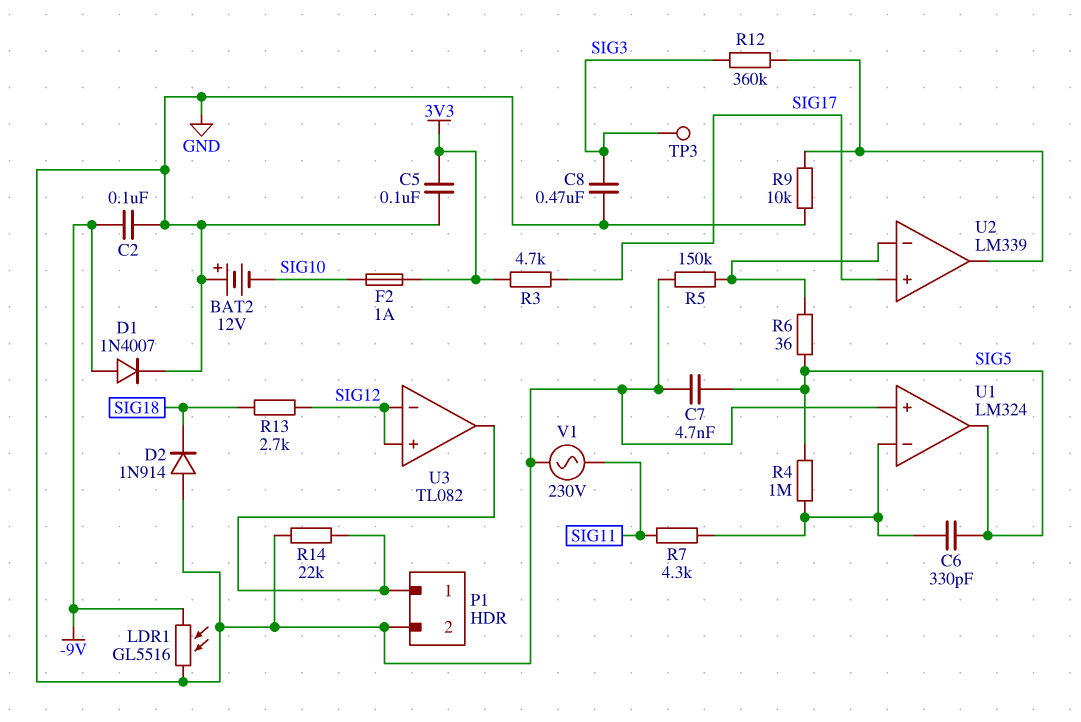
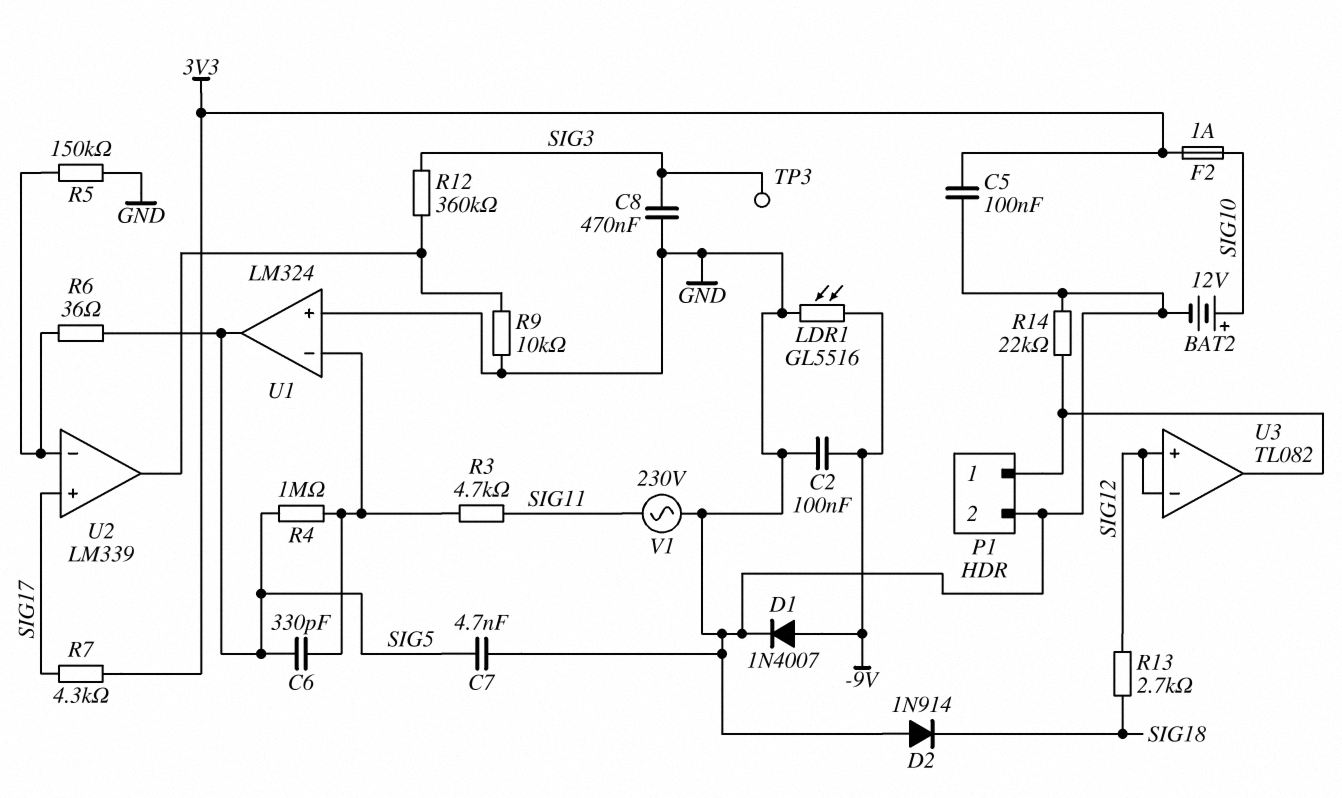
BAT2: 12V (plus GND, minus SIG10) -> 12V (plus SIG10, minus GND)
R3: 4.7k (3V3, SIG17) -> 4.7k (SIG11, U1/in-)
R7: 4.3k (SIG11, U1/in-) -> 4.3k (3V3, SIG17)

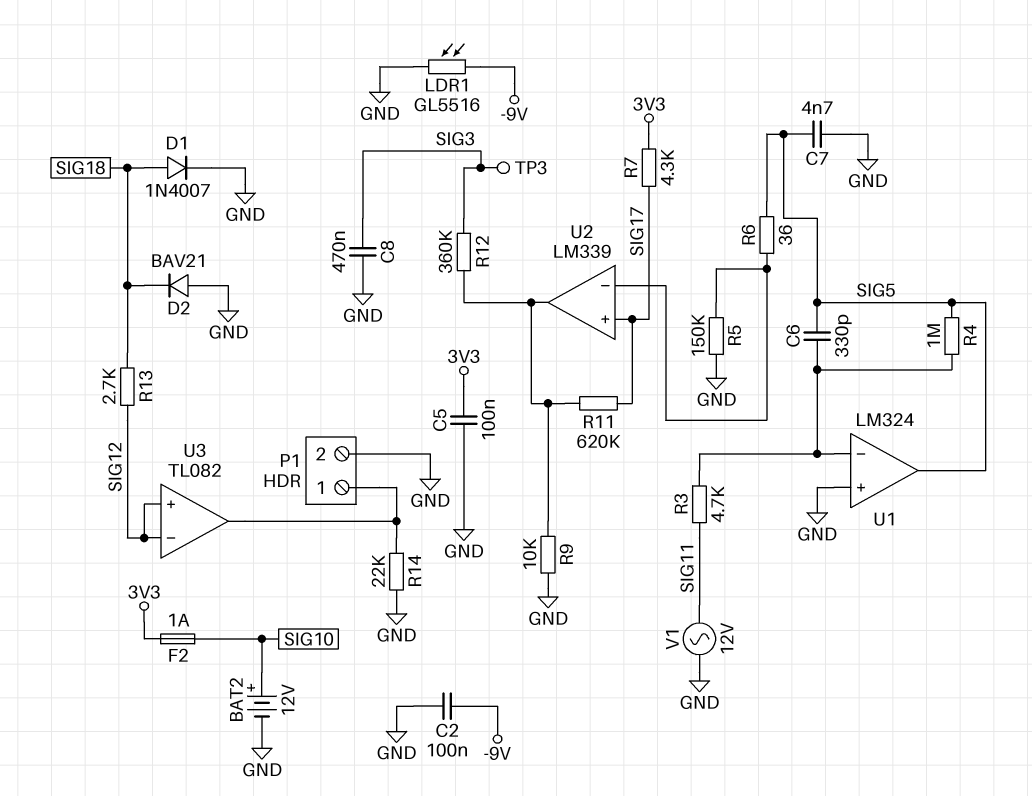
D1: diode 1N4007 (A -9V, K GND) -> diode 1N4007 (A SIG18, K GND)
D2: diode 1N914 (A GND, K SIG18) -> diode BAV21 (A GND, K SIG18)
R11: none -> 620k (SIG17, U2/out)
V1: AC 230V (GND, SIG11) -> AC 12V (GND, SIG11)

